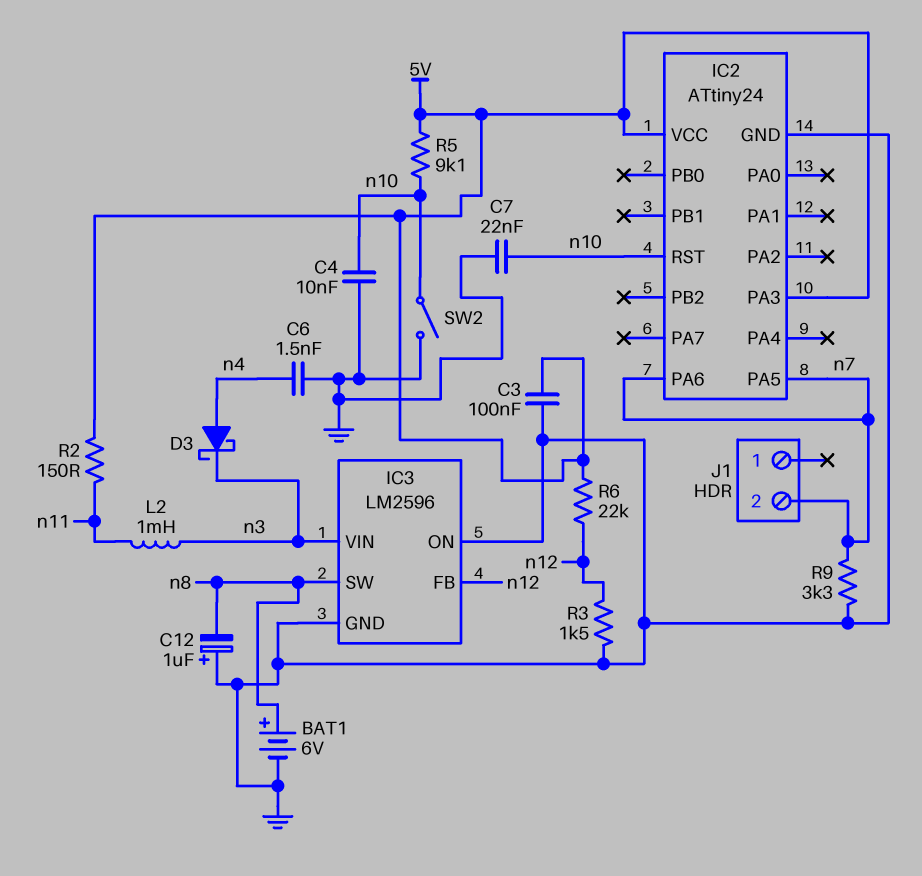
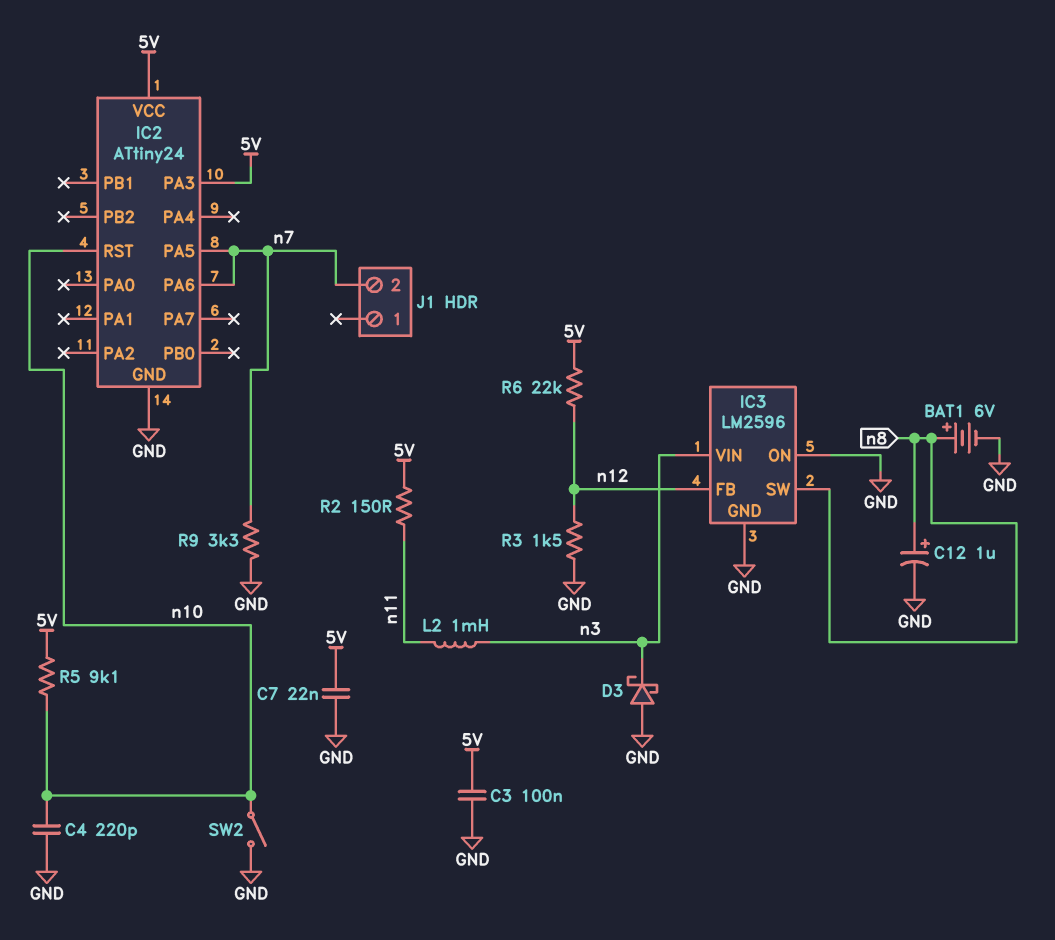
C4: 10nF (GND, n10) -> 220pF (GND, n10)
C6: 1.5nF (GND, n4) -> none
C7: 22nF (GND, n10) -> 22nF (5V, GND)
C12: 1uF (plus GND, minus n8) -> 1uF (plus n8, minus GND)
D3: schottky (A n4, K n3) -> schottky (A GND, K n3)

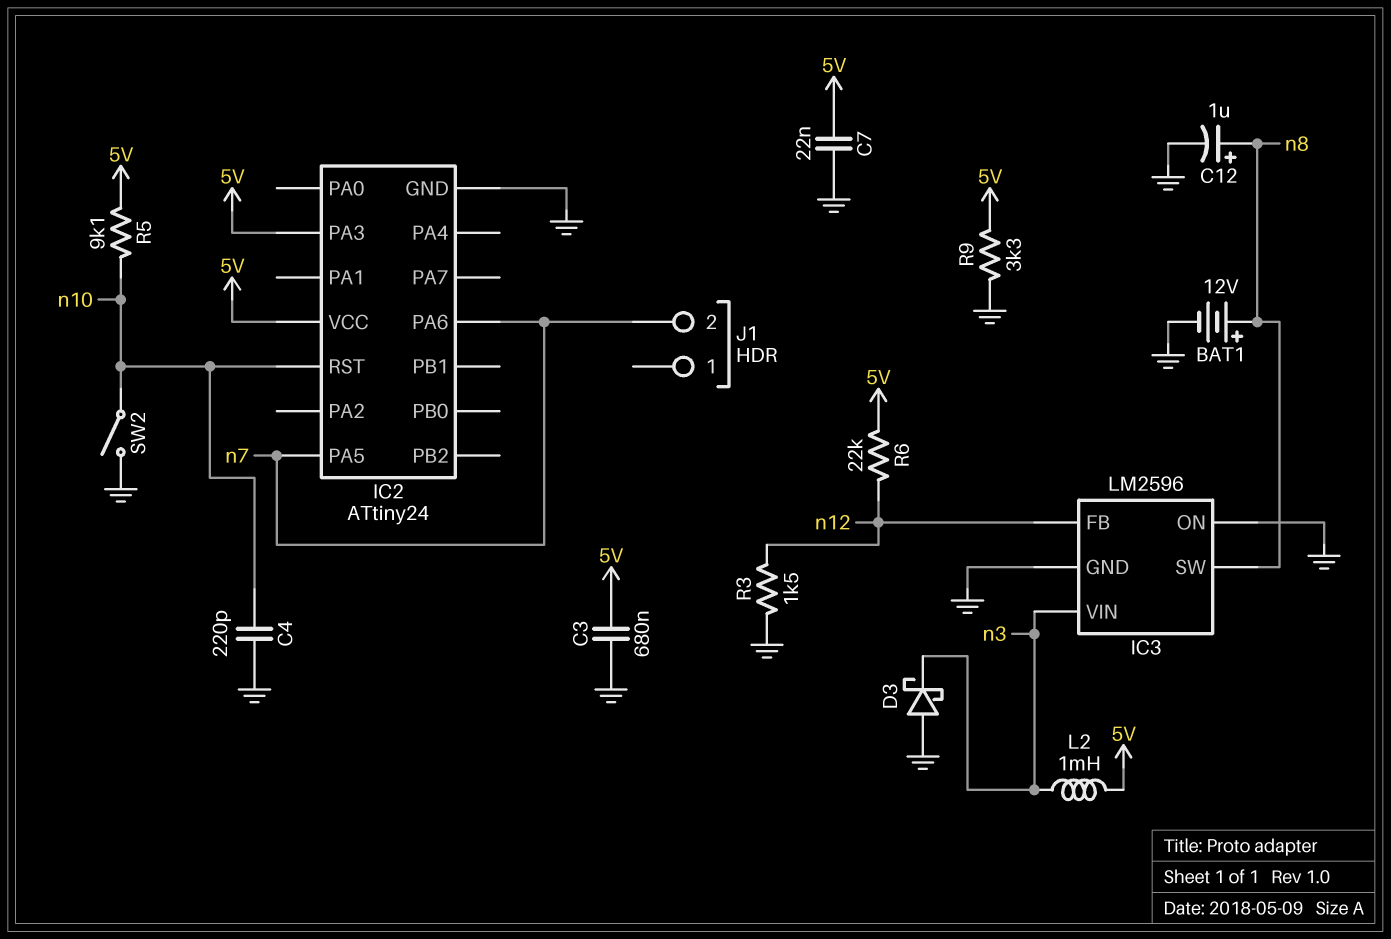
BAT1: 6V (plus n8, minus GND) -> 12V (plus n8, minus GND)
C3: 100nF (5V, GND) -> 680nF (5V, GND)
L2: 1mH (n3, n11) -> 1mH (5V, n3)
R2: 150 (5V, n11) -> none
R9: 3.3k (GND, n7) -> 3.3k (5V, GND)

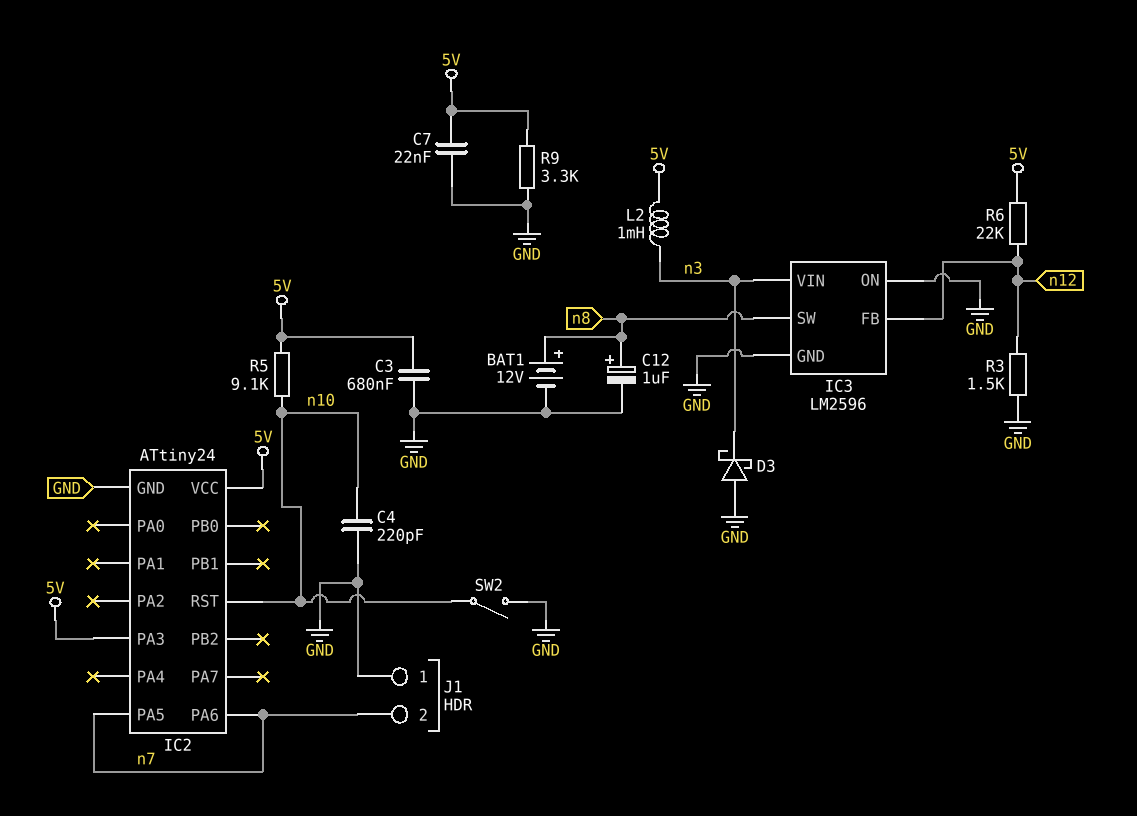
J1 pin 1: none -> GND

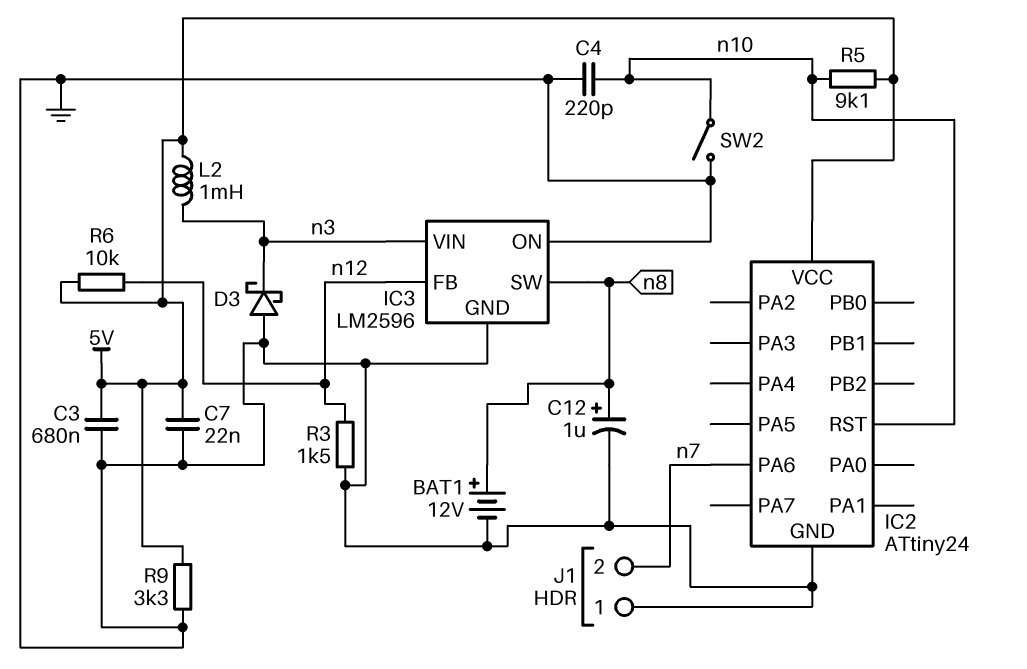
IC2 pin PA3: 5V -> none
IC2 pin PA5: n7 -> none
R6: 22k (5V, n12) -> 10k (5V, n12)

